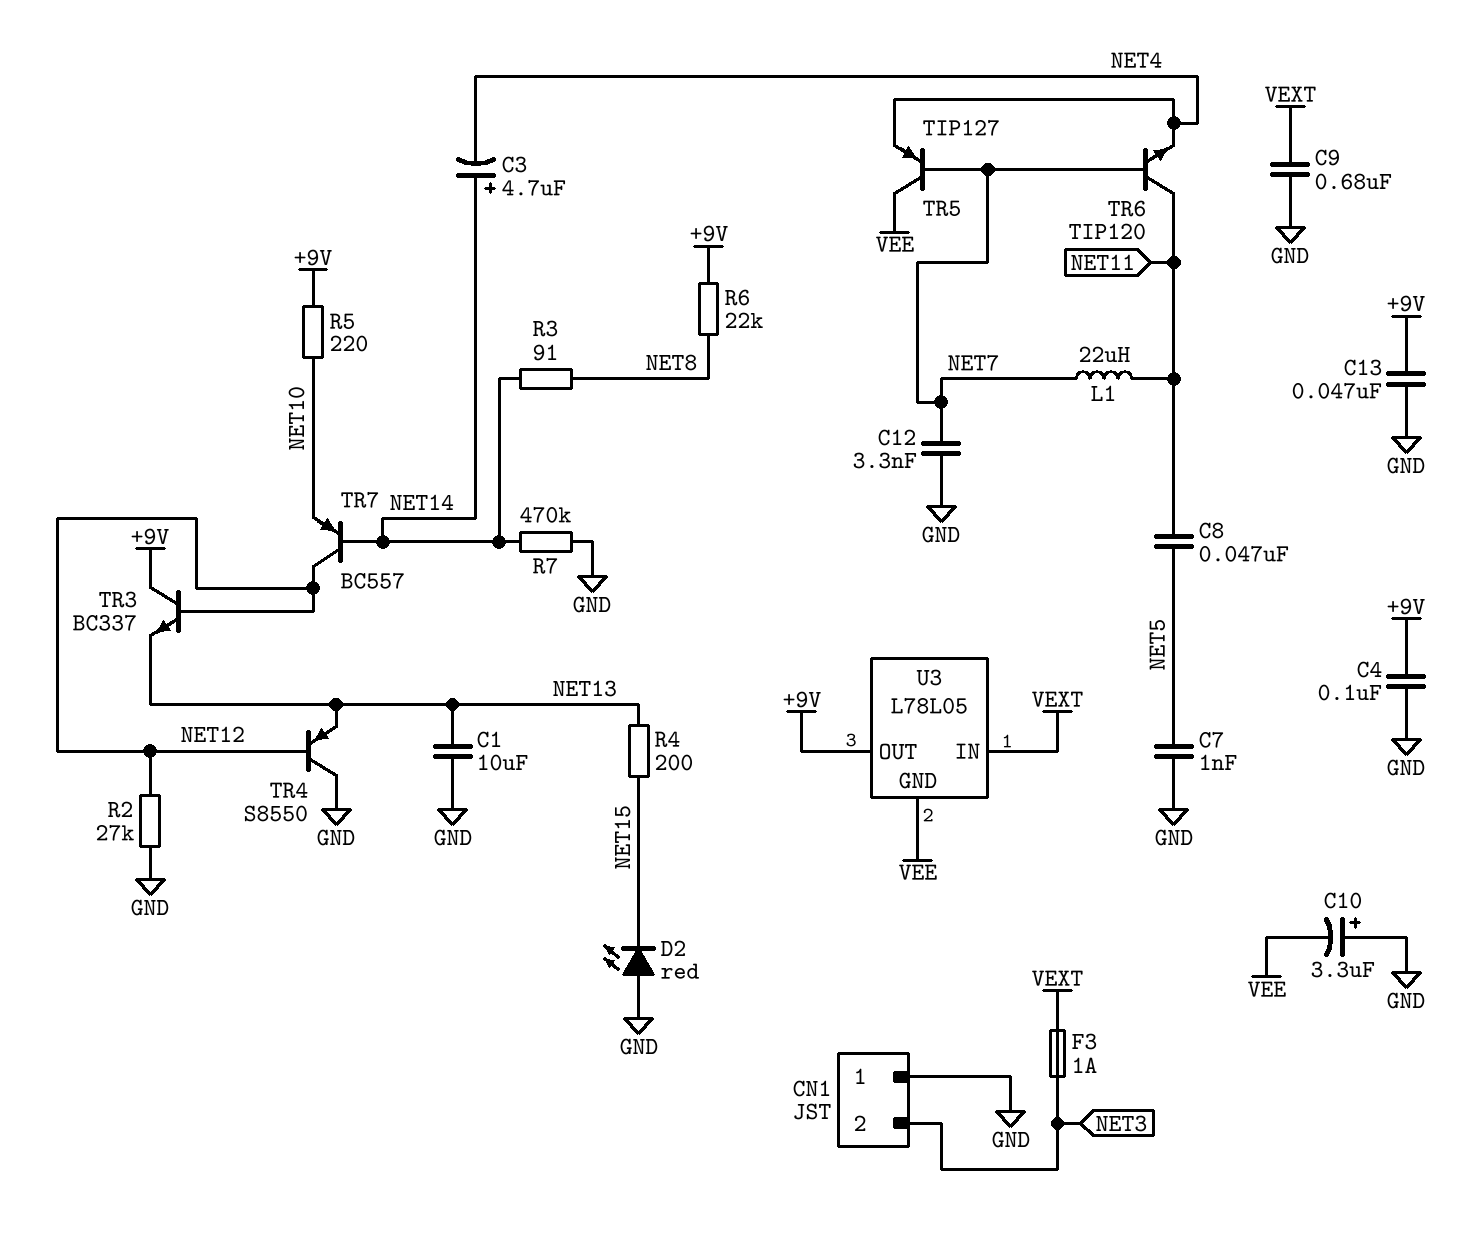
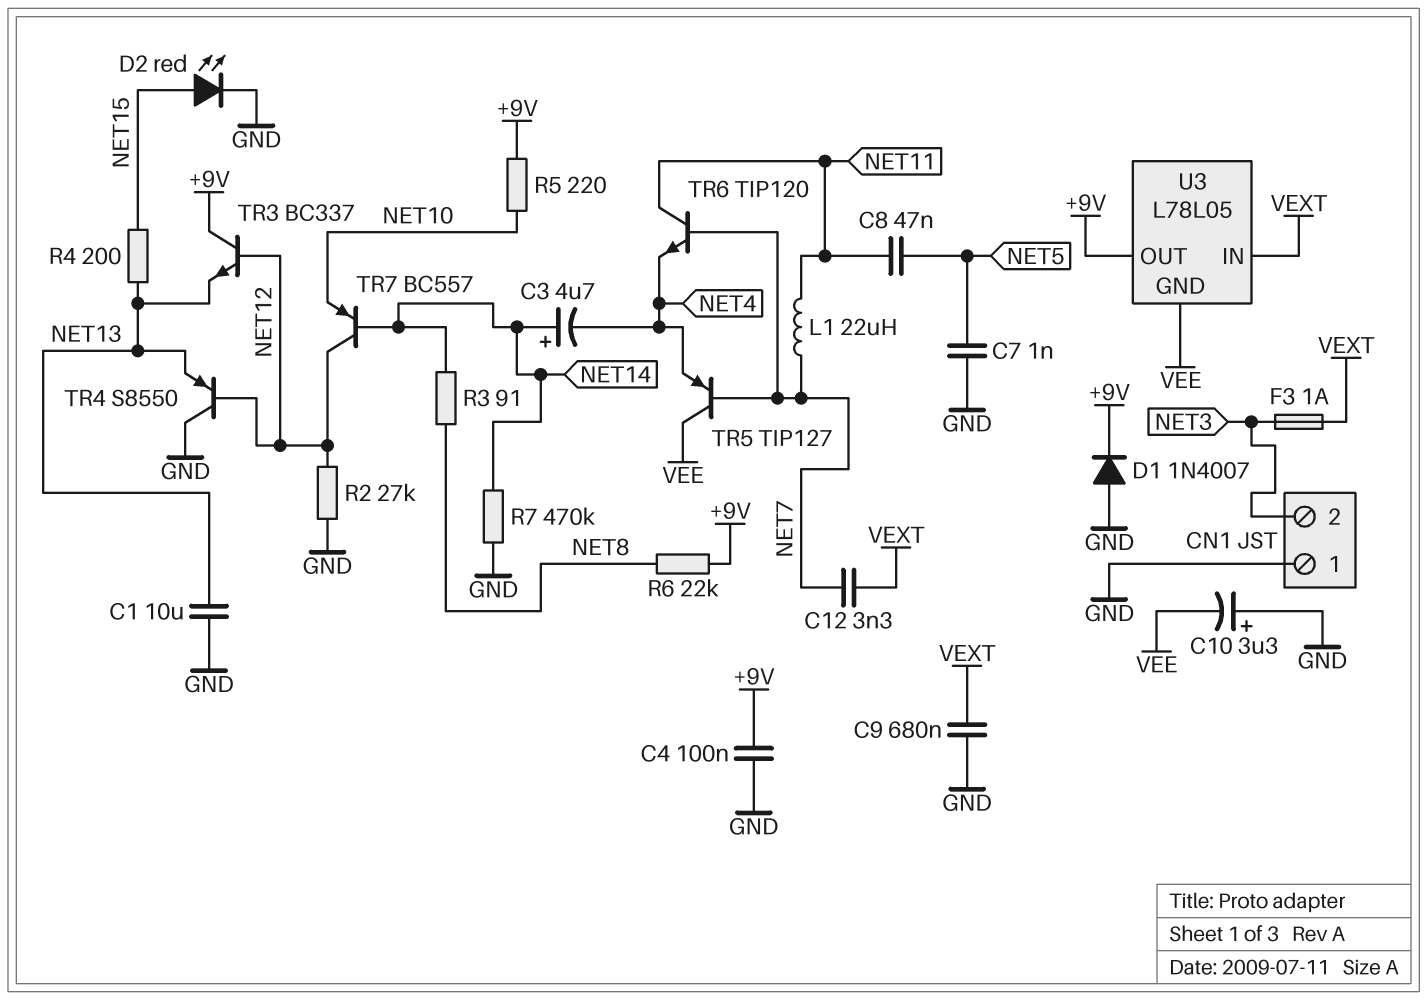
C12: 3.3nF (GND, NET7) -> 3.3nF (NET7, VEXT)
C13: 47nF (+9V, GND) -> none
D1: none -> diode 1N4007 (A GND, K +9V)
D2: LED red (A GND, K NET15) -> LED red (A NET15, K GND)

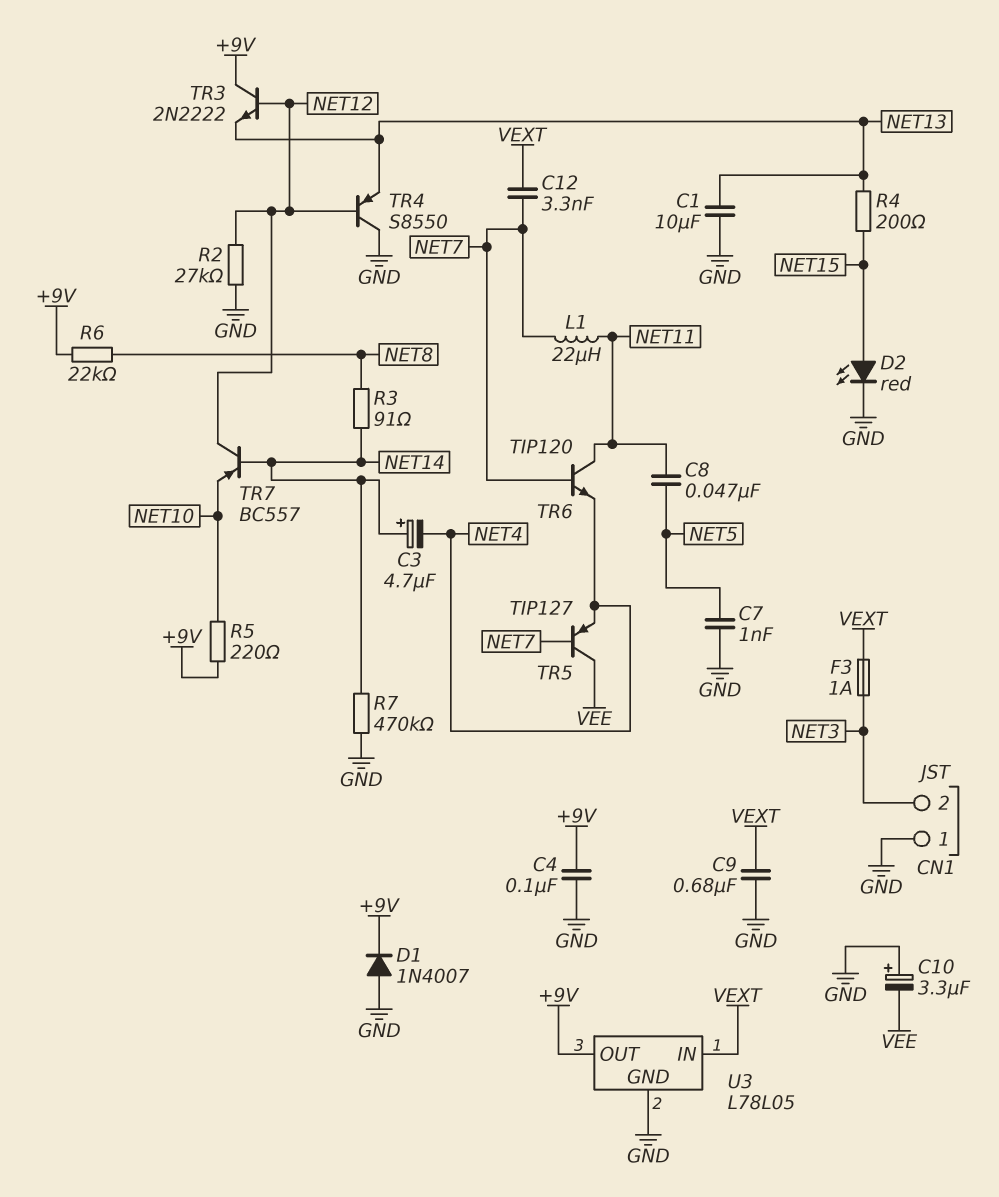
TR3: NPN BC337 (B NET12, C +9V, E NET13) -> NPN 2N2222 (B NET12, C +9V, E NET13)
U3 pin GND: VEE -> GND

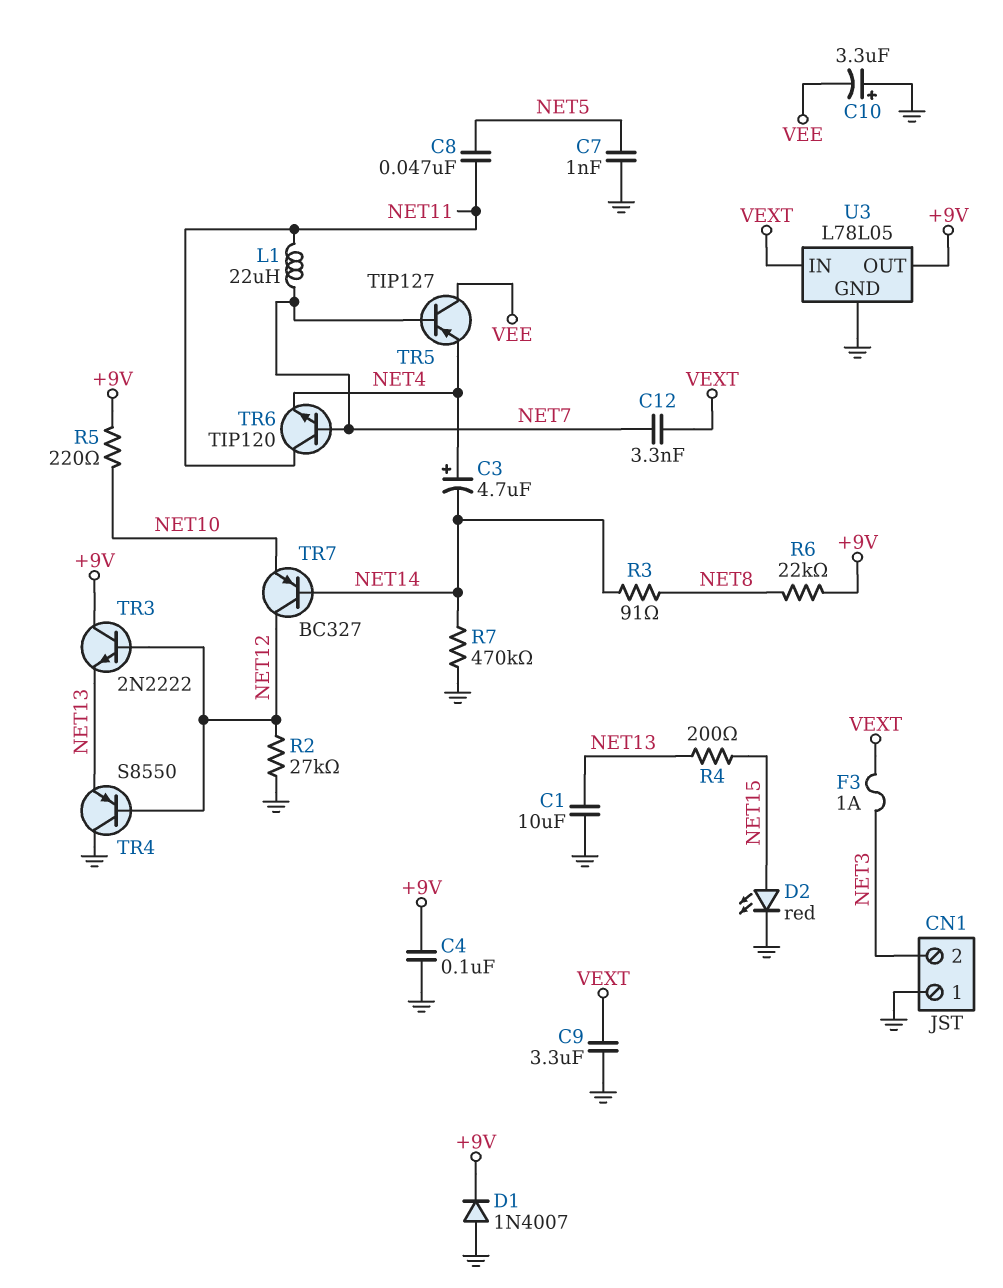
C3: 4.7uF (plus NET14, minus NET4) -> 4.7uF (plus NET4, minus NET14)
C9: 680nF (GND, VEXT) -> 3.3uF (GND, VEXT)
TR7: PNP BC557 (B NET14, C NET12, E NET10) -> PNP BC327 (B NET14, C NET12, E NET10)

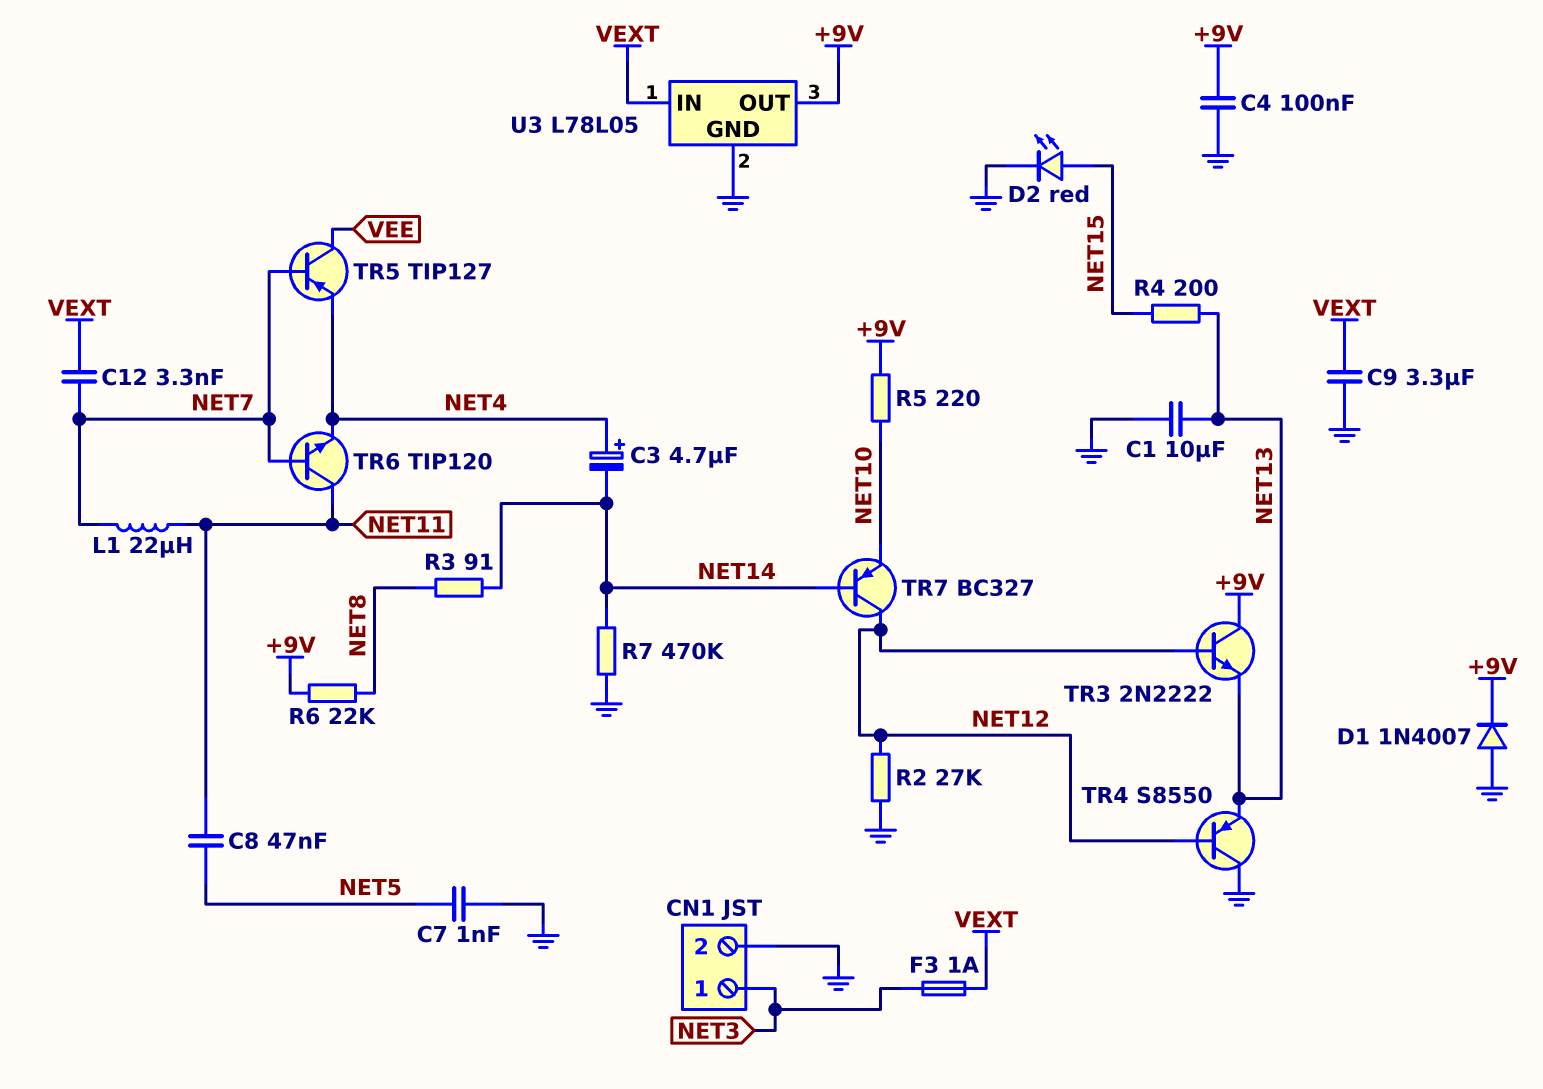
C10: 3.3uF (plus GND, minus VEE) -> none
CN1 pin 1: GND -> NET3
CN1 pin 2: NET3 -> GND

